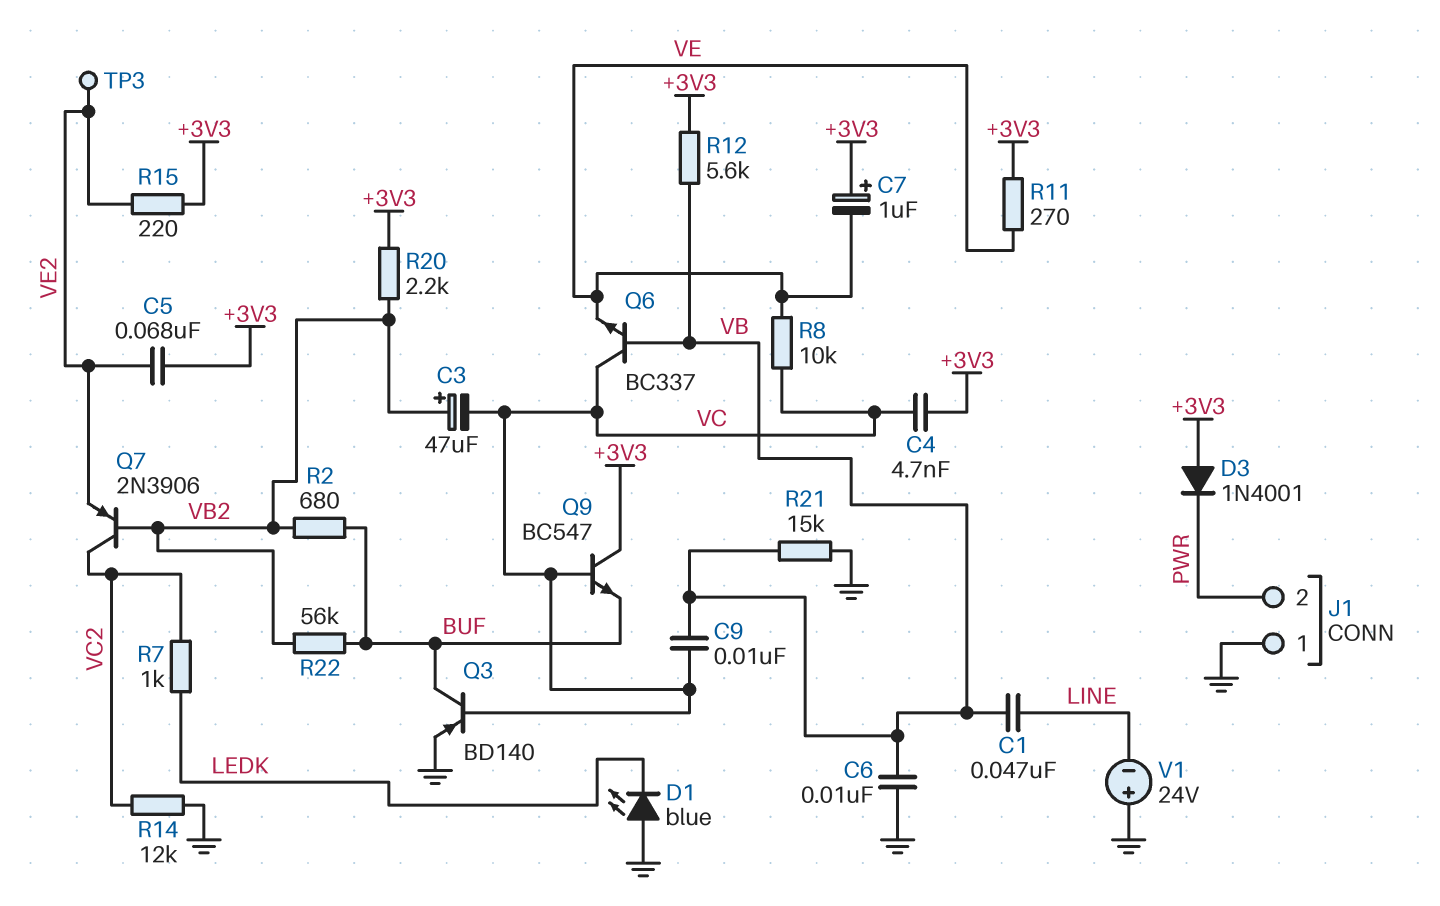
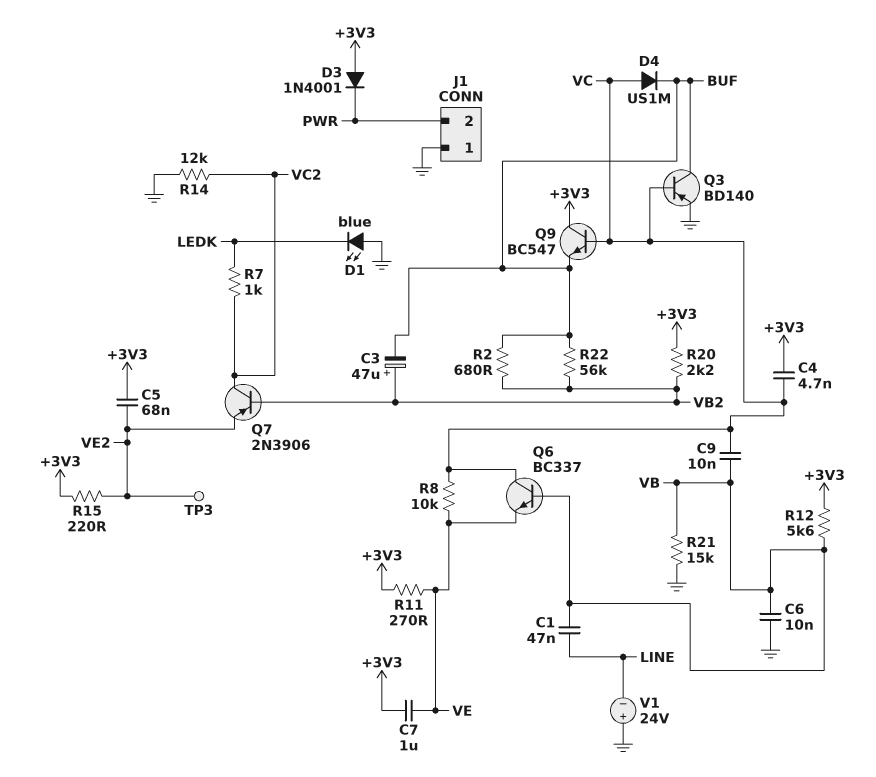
C3: 47uF (plus VB2, minus VC) -> 47uF (plus VB2, minus BUF)
C7: 1uF (plus +3V3, minus VE) -> 1uF (+3V3, VE)
D4: none -> diode US1M (A VC, K BUF)

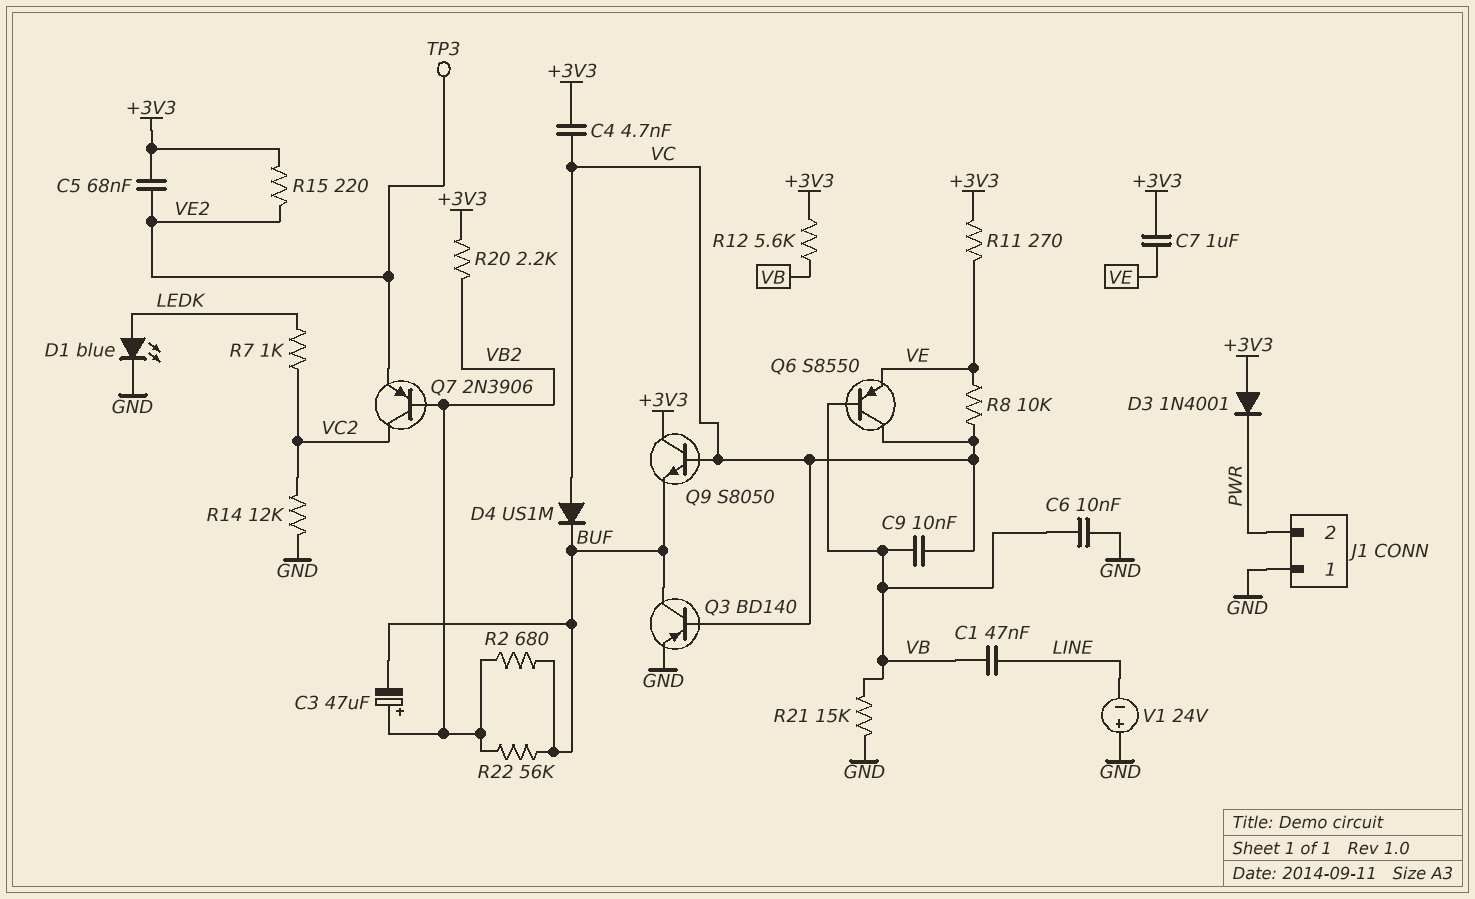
D1: LED blue (A GND, K LEDK) -> LED blue (A LEDK, K GND)
Q6: NPN BC337 (B VB, C VC, E VE) -> PNP S8550 (B VB, C VC, E VE)
Q9: NPN BC547 (B VC, C +3V3, E BUF) -> NPN S8050 (B VC, C +3V3, E BUF)

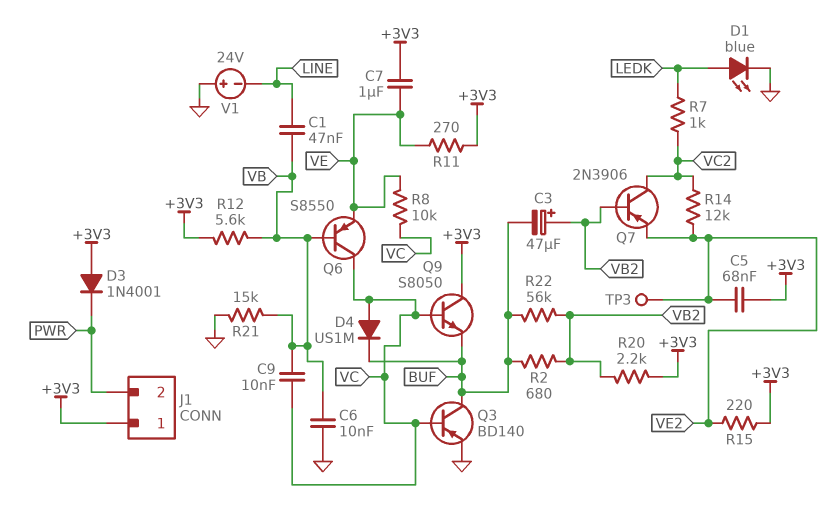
C4: 4.7nF (+3V3, VC) -> none
J1 pin 1: GND -> +3V3
R14: 12k (GND, VC2) -> 12k (VC2, VE2)

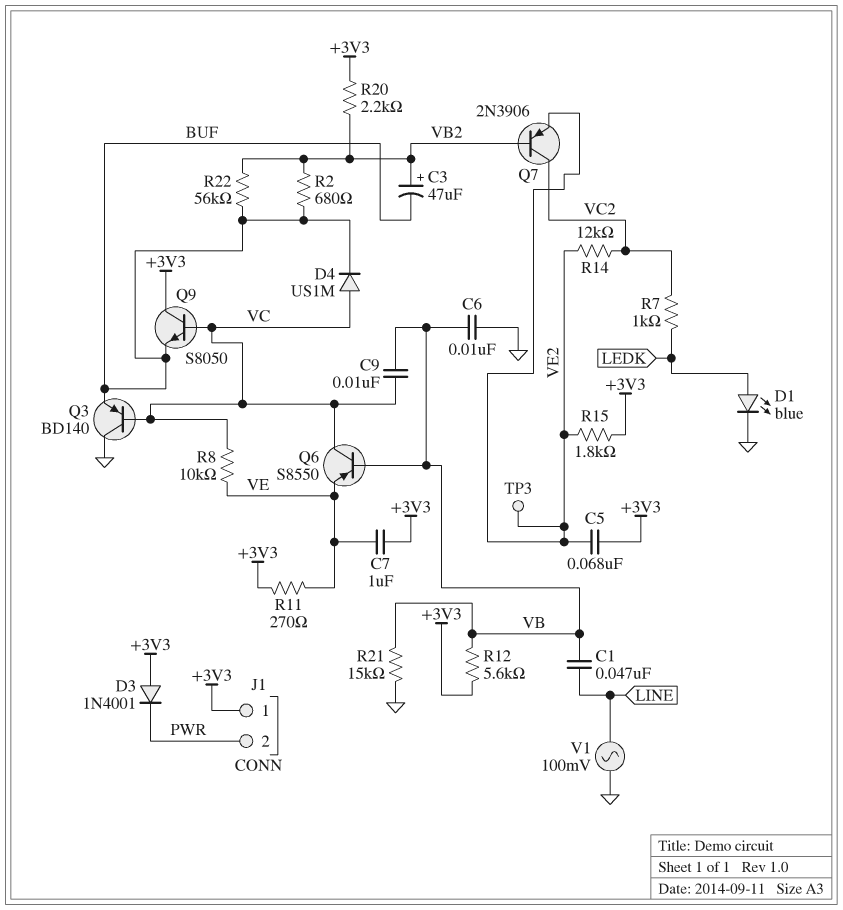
Q3: PNP BD140 (B VC, C BUF, E GND) -> PNP BD140 (B VC, C GND, E BUF)
R15: 220 (+3V3, VE2) -> 1.8k (+3V3, VE2)
V1: 24V (plus GND, minus LINE) -> AC 100mV (GND, LINE)

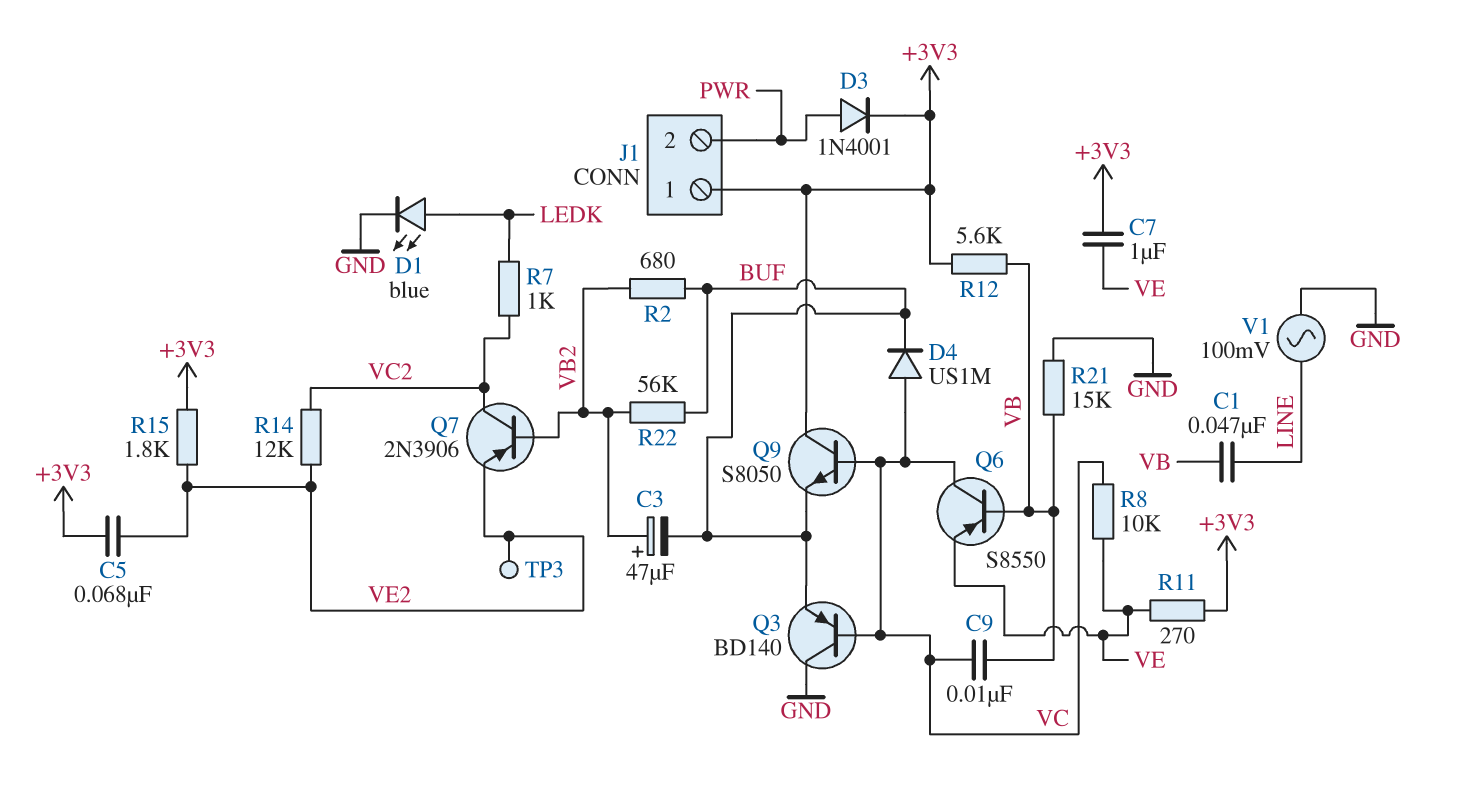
C6: 10nF (GND, VB) -> none
D3: diode 1N4001 (A +3V3, K PWR) -> diode 1N4001 (A PWR, K +3V3)
R20: 2.2k (+3V3, VB2) -> none

